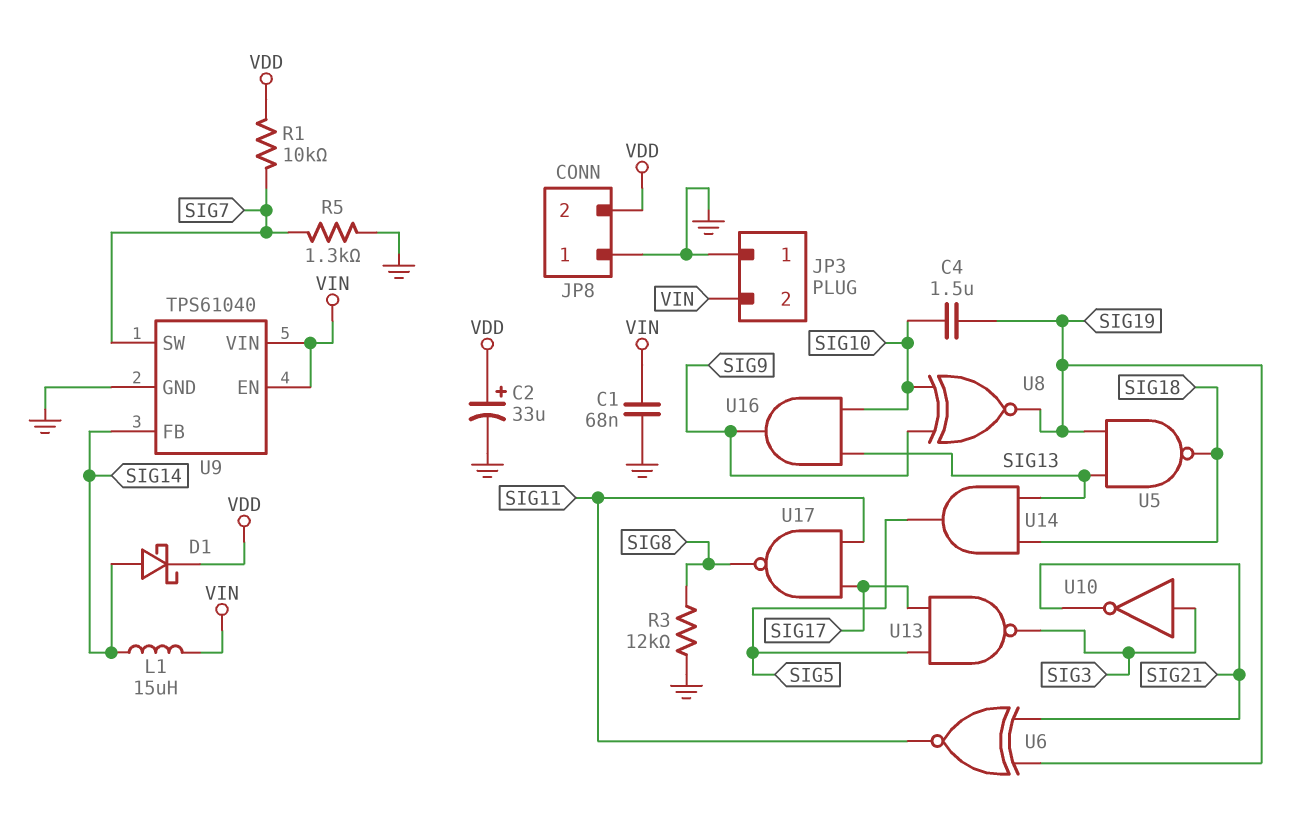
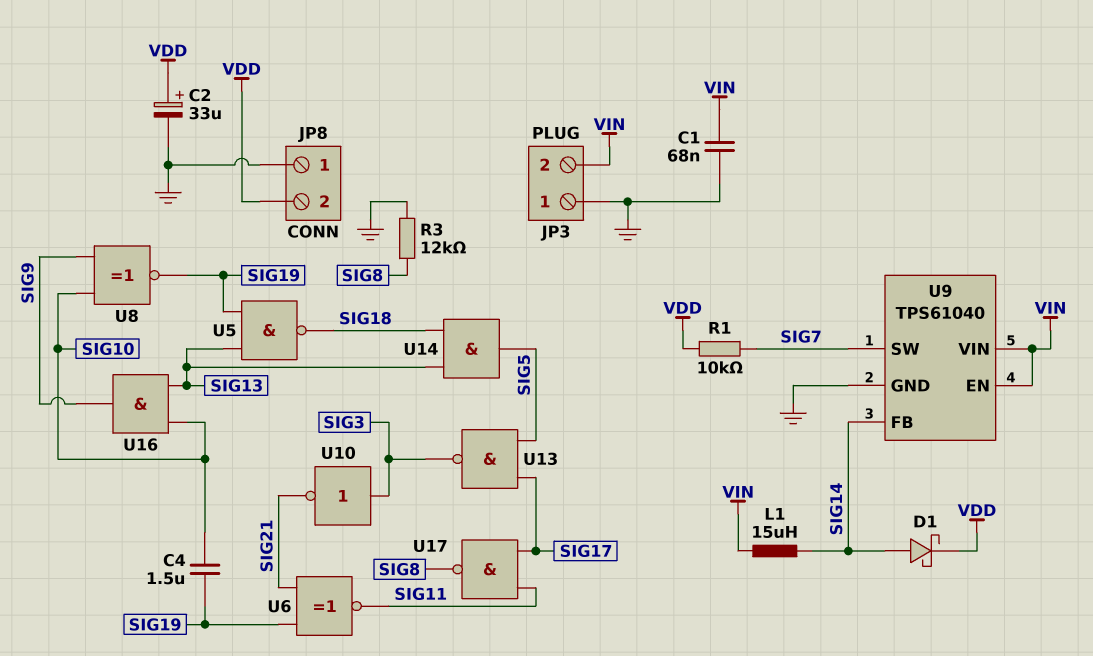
R5: 1.3k (GND, SIG7) -> none

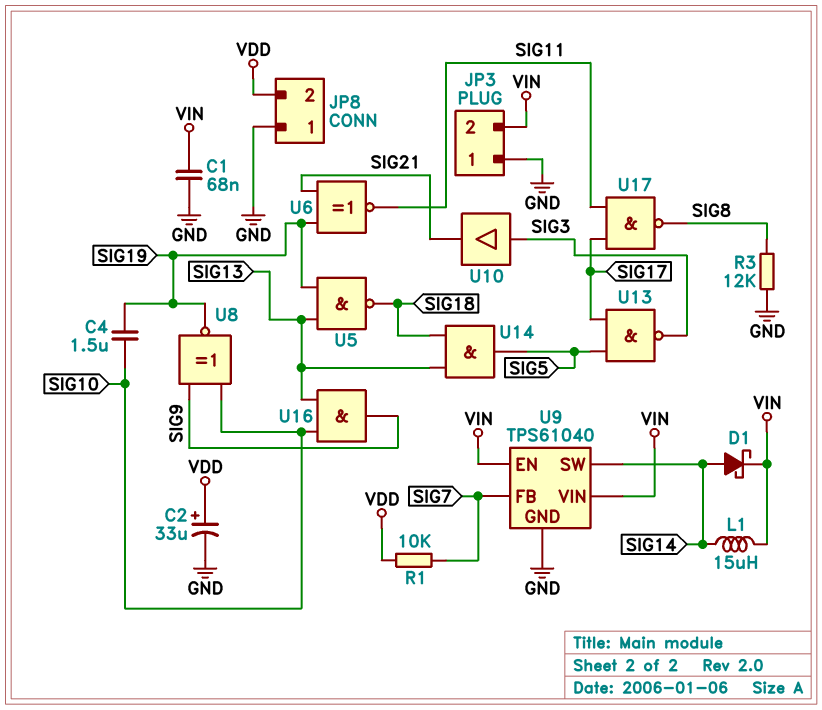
D1: schottky (A SIG14, K VDD) -> schottky (A SIG14, K VIN)
U9 pin FB: SIG14 -> SIG7
U9 pin SW: SIG7 -> SIG14
U10: NOT (in SIG3, out SIG21) -> buffer (in SIG3, out SIG21)

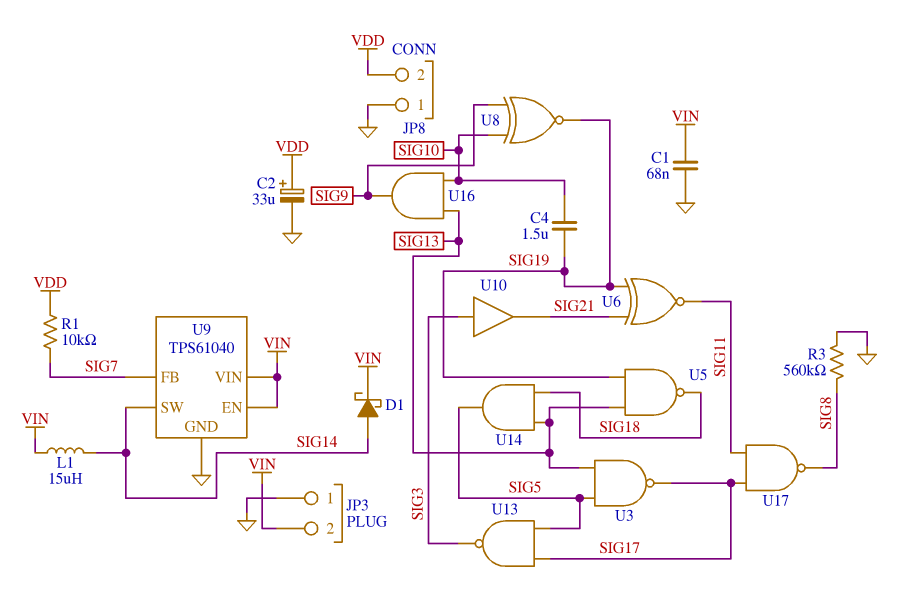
R3: 12k (GND, SIG8) -> 560k (GND, SIG8)
U3: none -> NAND (in SIG5, in SIG13, out SIG17)

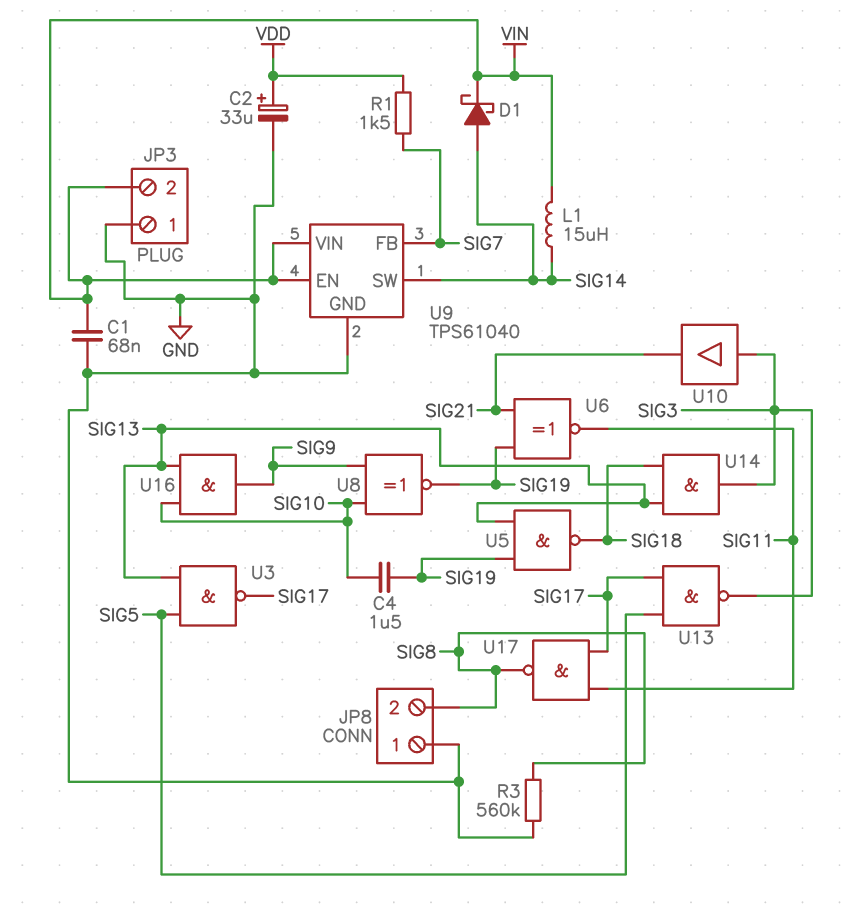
JP8 pin 2: VDD -> SIG8
R1: 10k (SIG7, VDD) -> 1.5k (SIG7, VDD)
U14: AND (in SIG13, in SIG18, out SIG5) -> AND (in SIG13, in SIG18, out SIG3)

